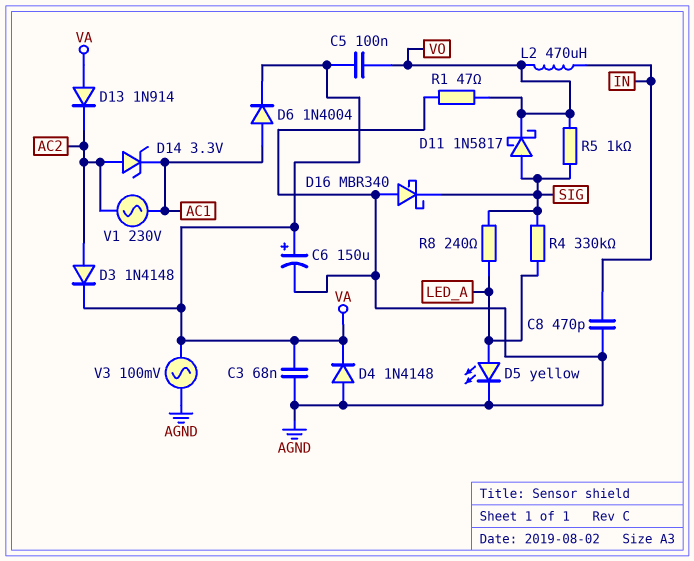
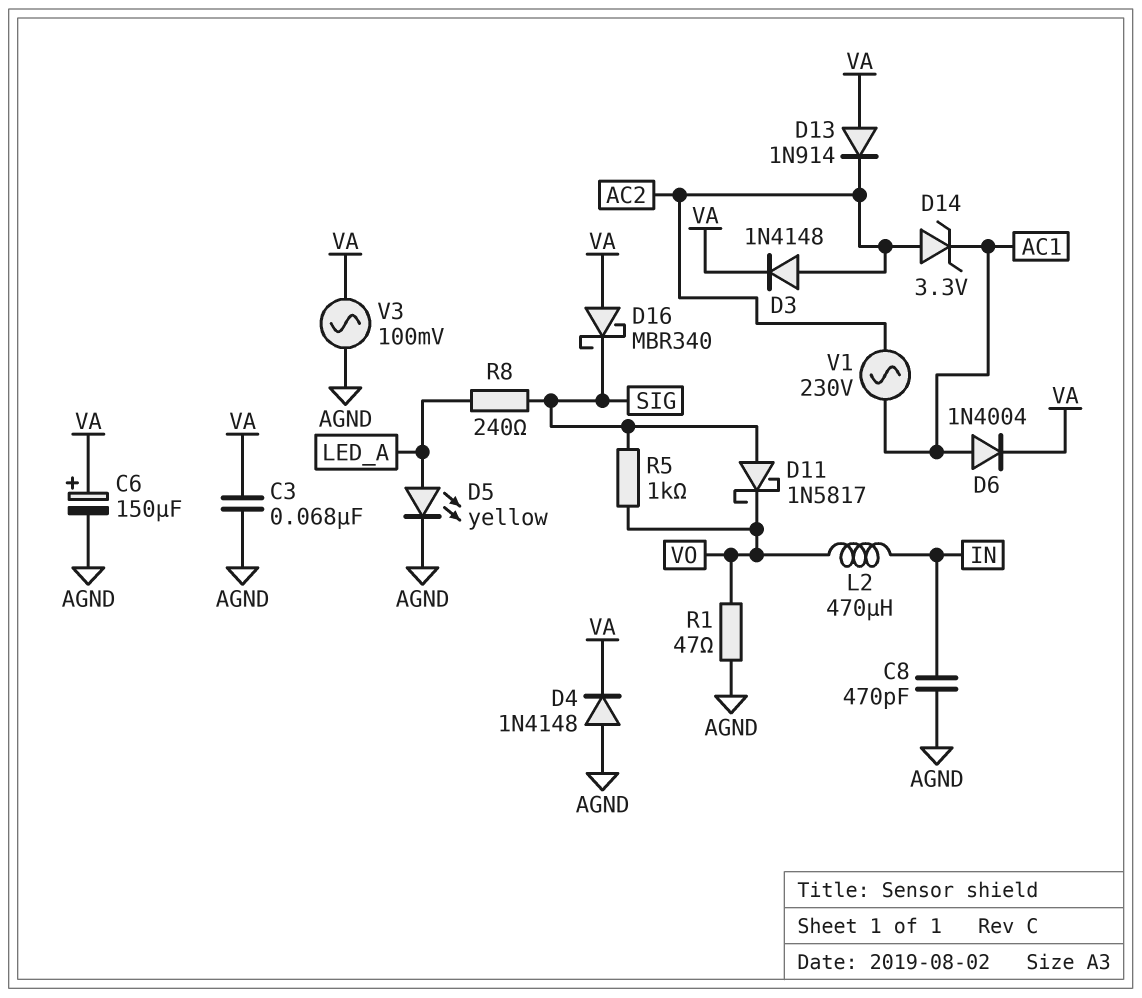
C5: 100nF (VA, VO) -> none
D16: schottky MBR340 (A AGND, K SIG) -> schottky MBR340 (A VA, K SIG)
R4: 330k (LED_A, SIG) -> none

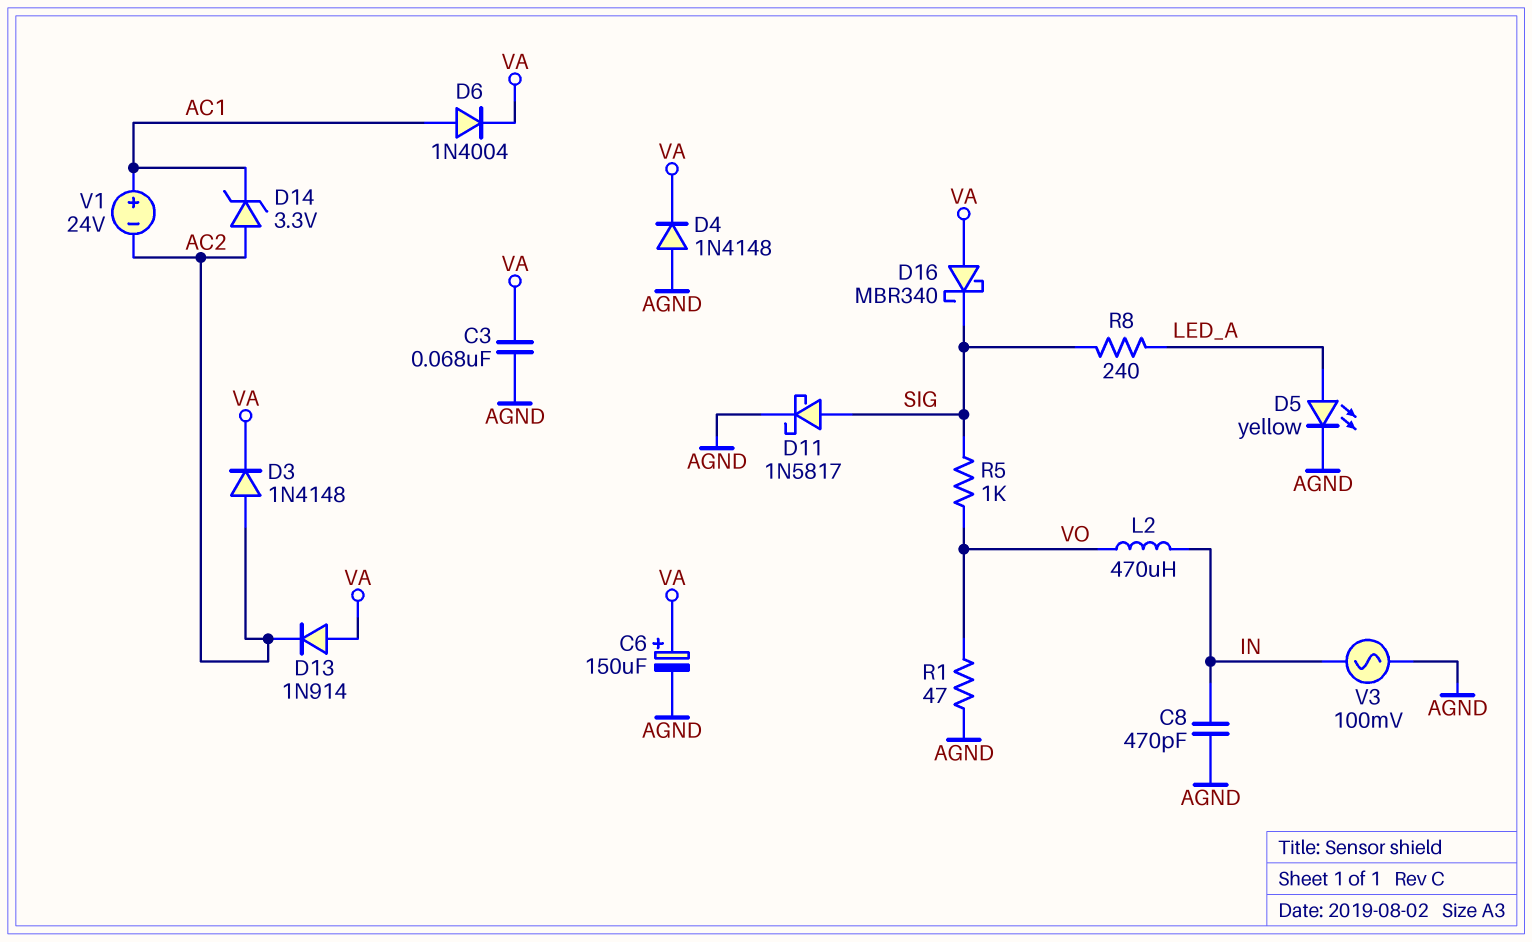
D11: schottky 1N5817 (A SIG, K VO) -> schottky 1N5817 (A SIG, K AGND)
V1: AC 230V (AC1, AC2) -> 24V (plus AC1, minus AC2)
V3: AC 100mV (AGND, VA) -> AC 100mV (AGND, IN)

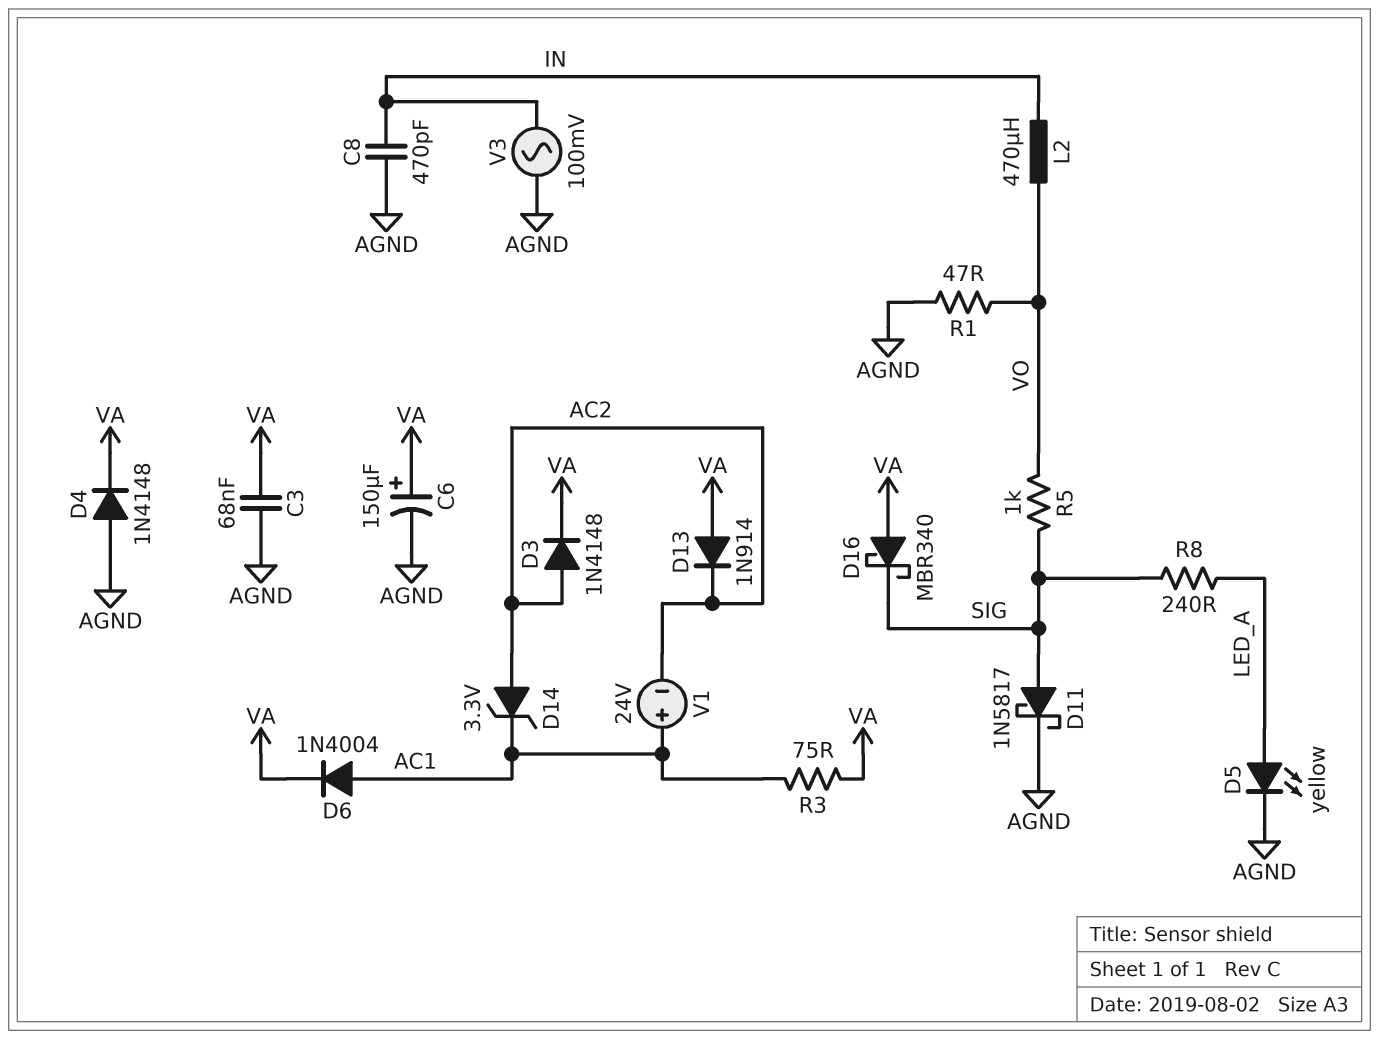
R3: none -> 75 (AC1, VA)

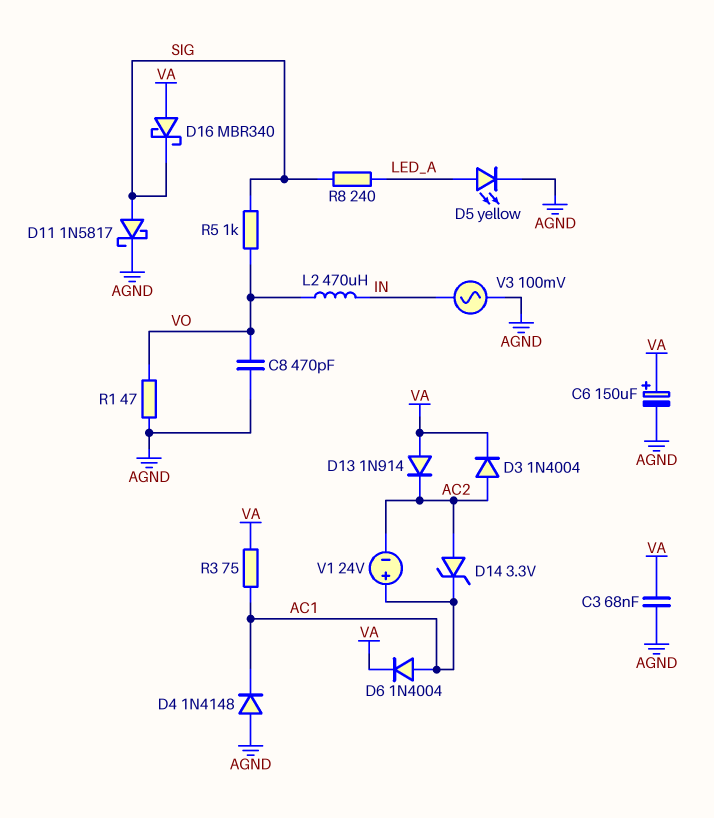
C8: 470pF (AGND, IN) -> 470pF (AGND, VO)
D3: diode 1N4148 (A AC2, K VA) -> diode 1N4004 (A AC2, K VA)
D4: diode 1N4148 (A AGND, K VA) -> diode 1N4148 (A AGND, K AC1)

